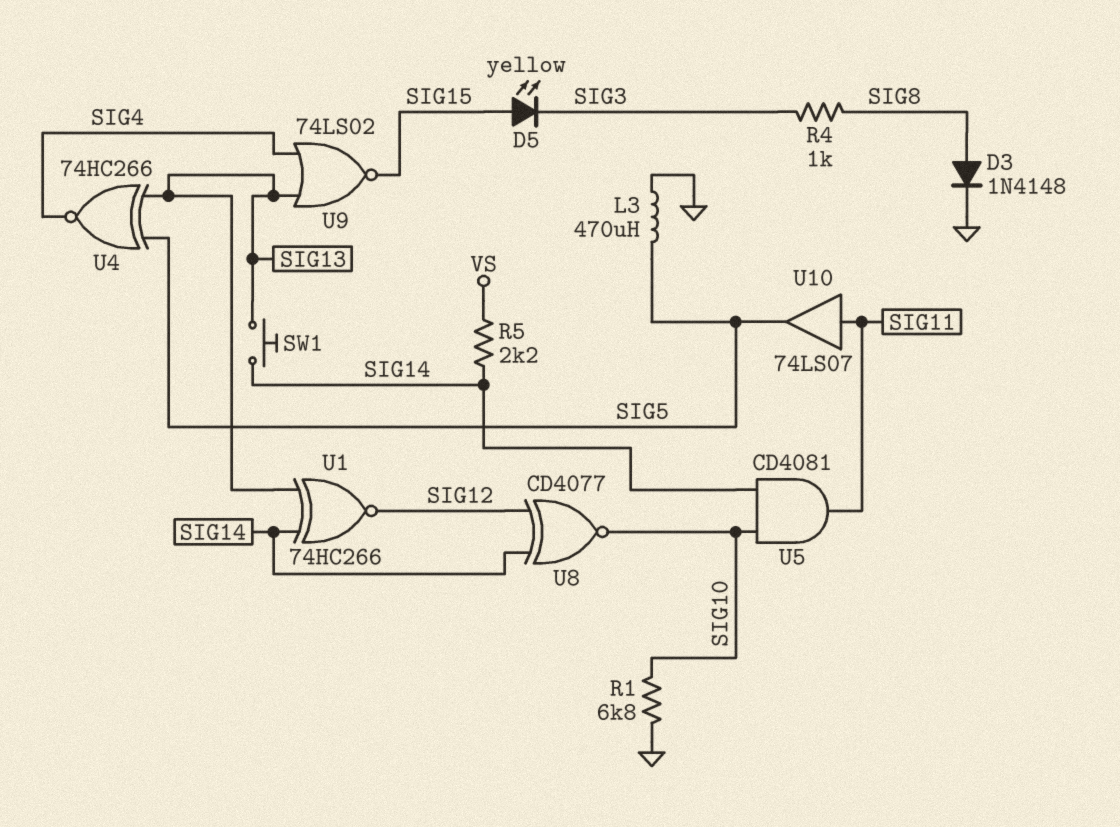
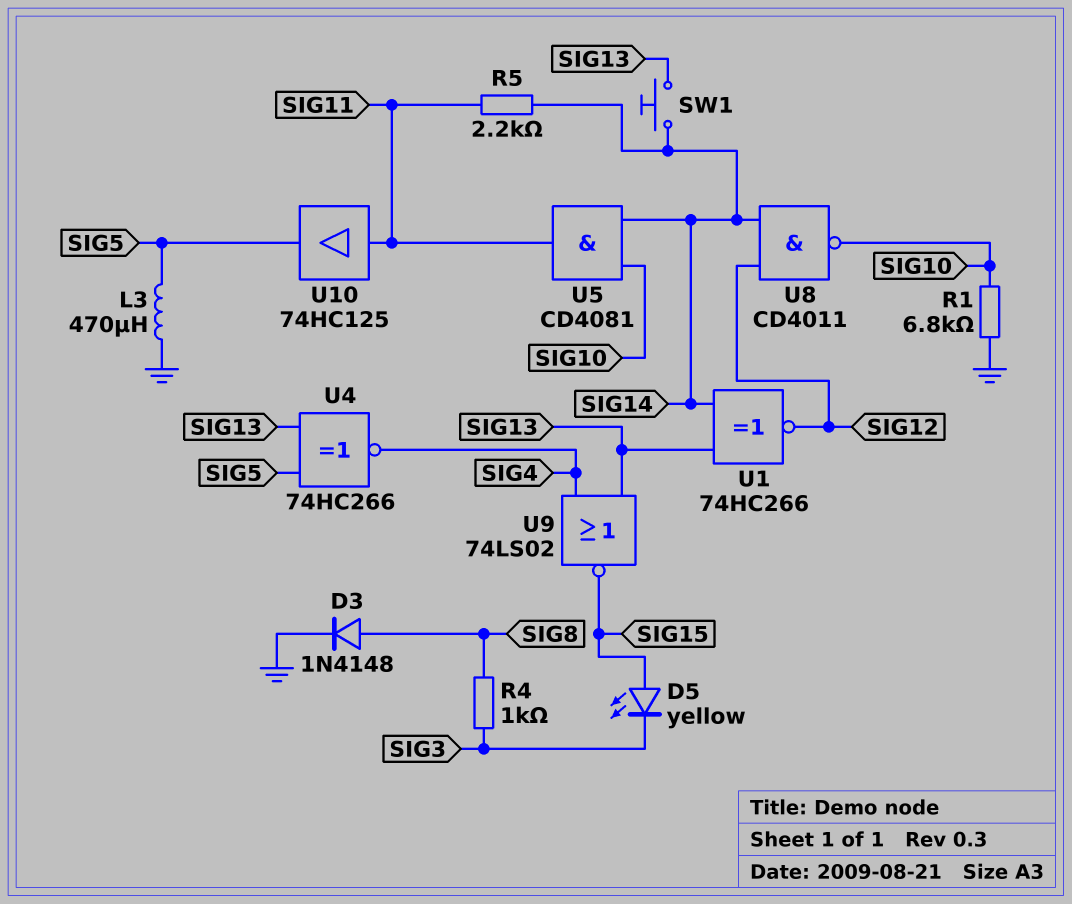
R5: 2.2k (SIG14, VS) -> 2.2k (SIG11, SIG14)
U8: XNOR CD4077 (in SIG12, in SIG14, out SIG10) -> NAND CD4011 (in SIG12, in SIG14, out SIG10)
U10: buffer 74LS07 (in SIG11, out SIG5) -> buffer 74HC125 (in SIG11, out SIG5)

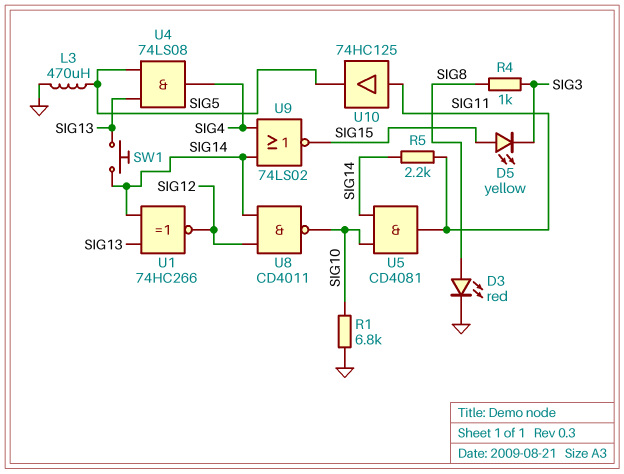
D3: diode 1N4148 (A SIG8, K GND) -> LED red (A SIG8, K GND)
U4: XNOR 74HC266 (in SIG5, in SIG13, out SIG4) -> AND 74LS08 (in SIG5, in SIG13, out SIG4)
U9: NOR 74LS02 (in SIG4, in SIG13, out SIG15) -> NOR 74LS02 (in SIG4, in SIG14, out SIG15)

